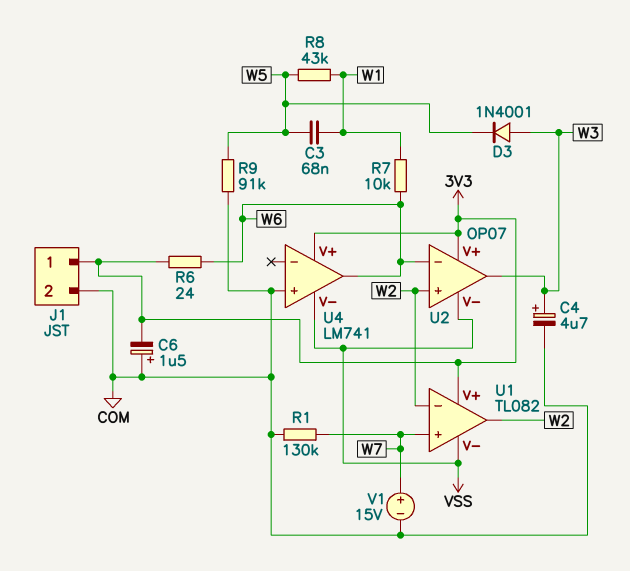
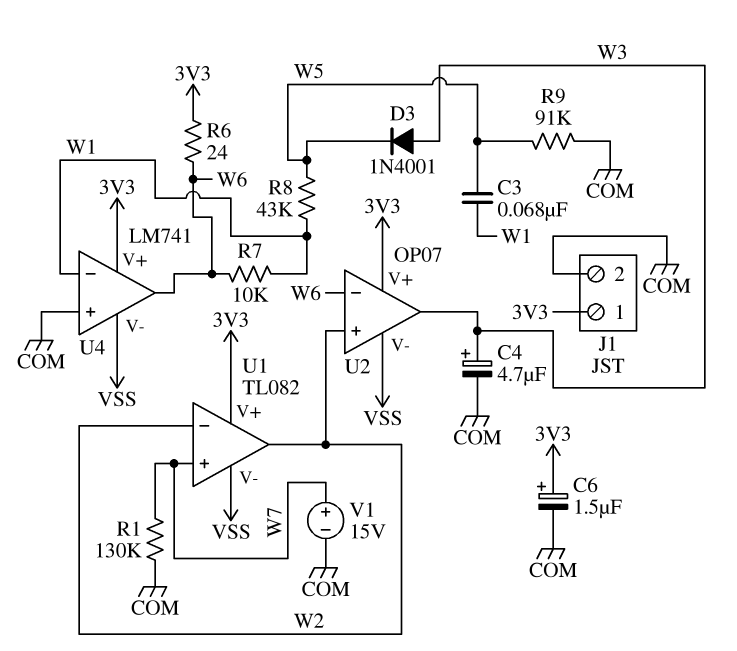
C6: 1.5uF (plus COM, minus 3V3) -> 1.5uF (plus 3V3, minus COM)
U4 pin in-: none -> W1

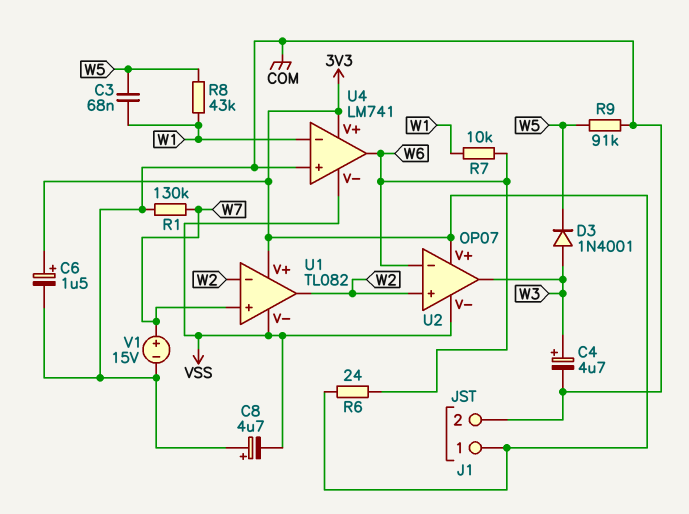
C8: none -> 4.7uF (plus COM, minus VSS)

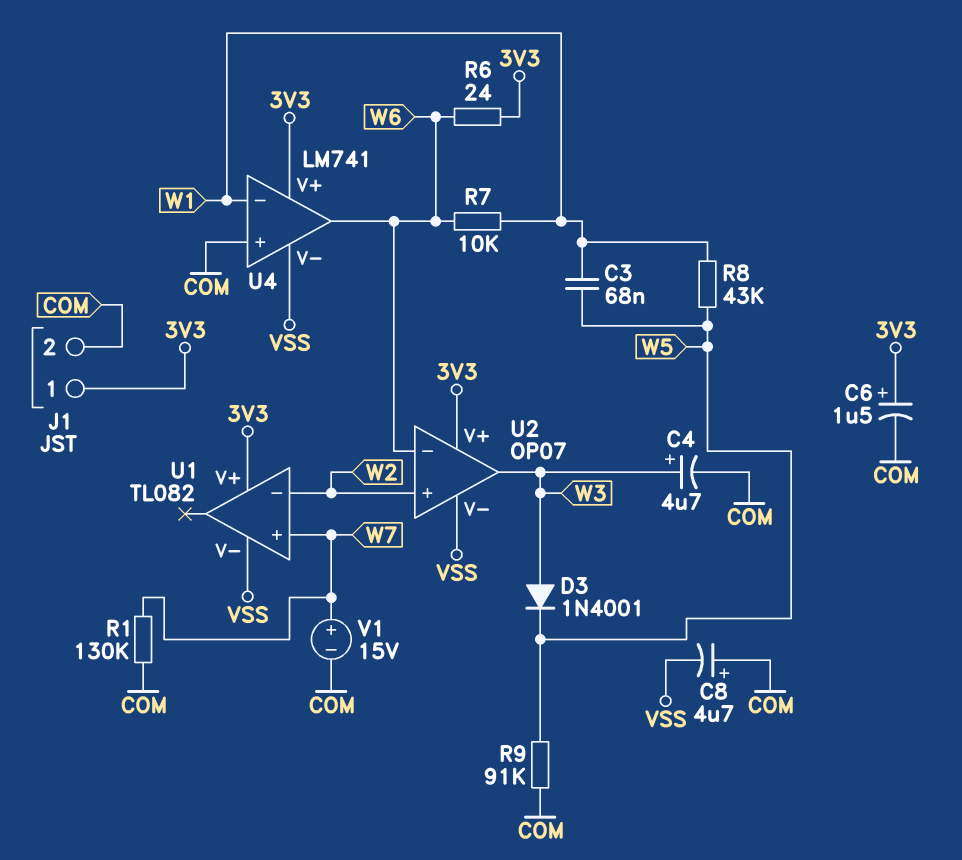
U1 pin out: W2 -> none

